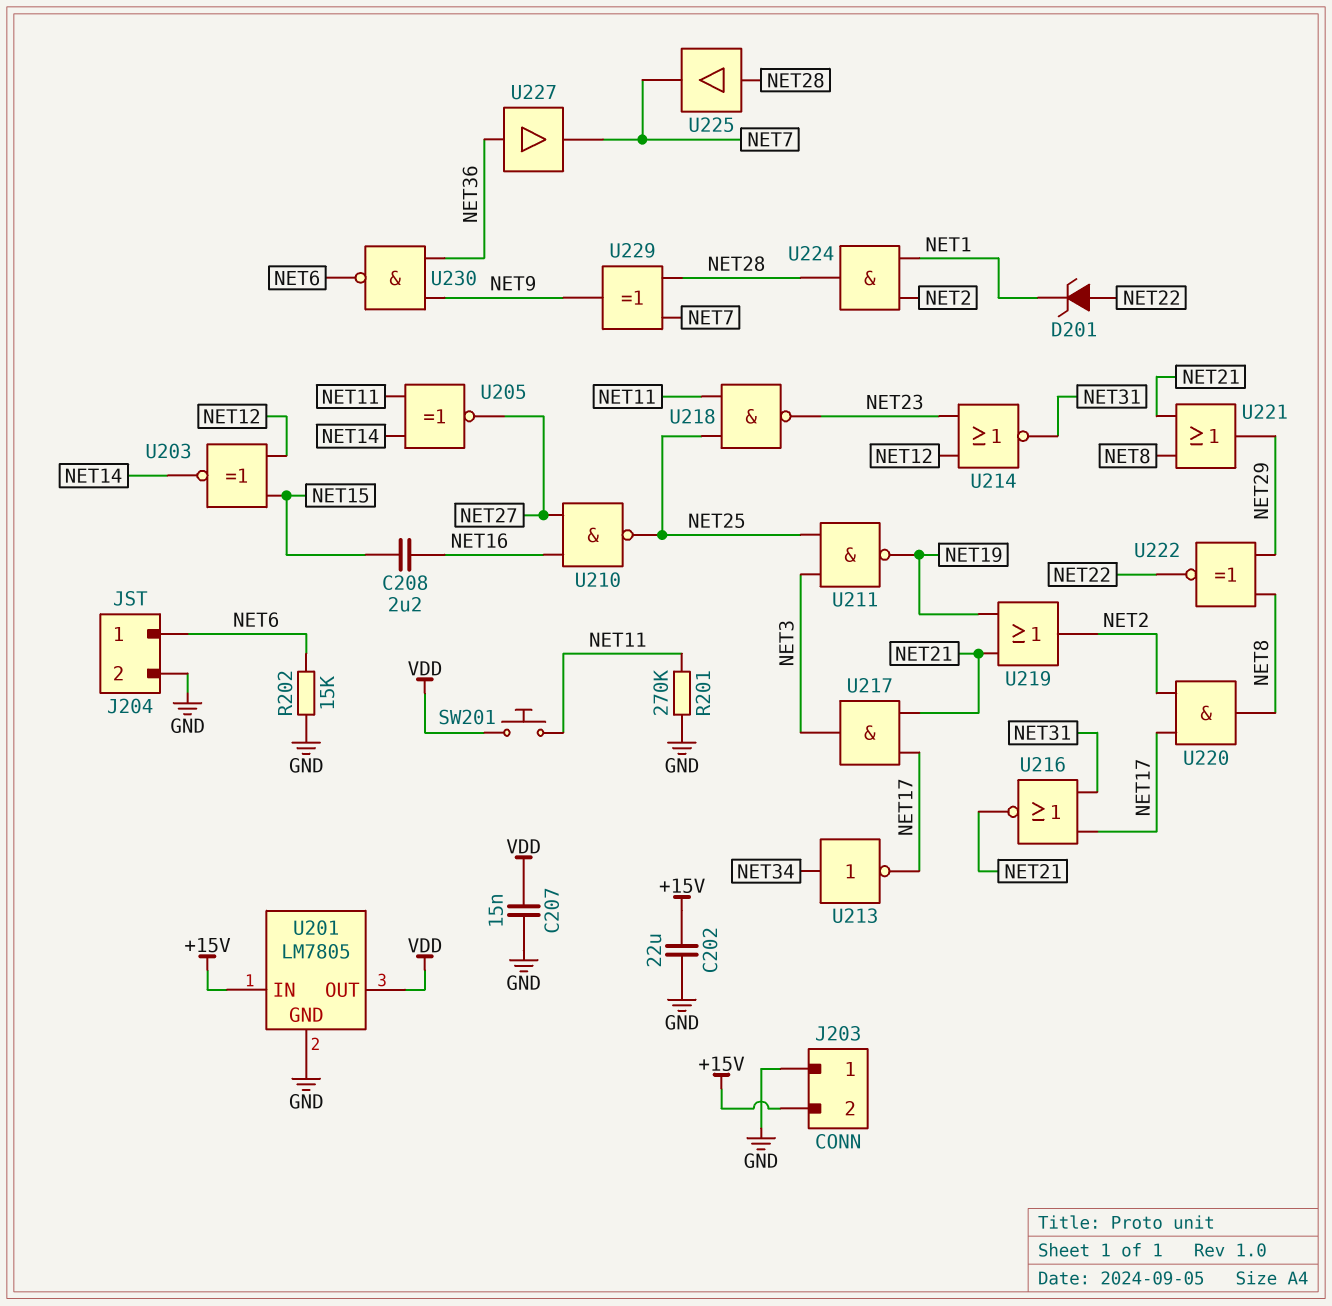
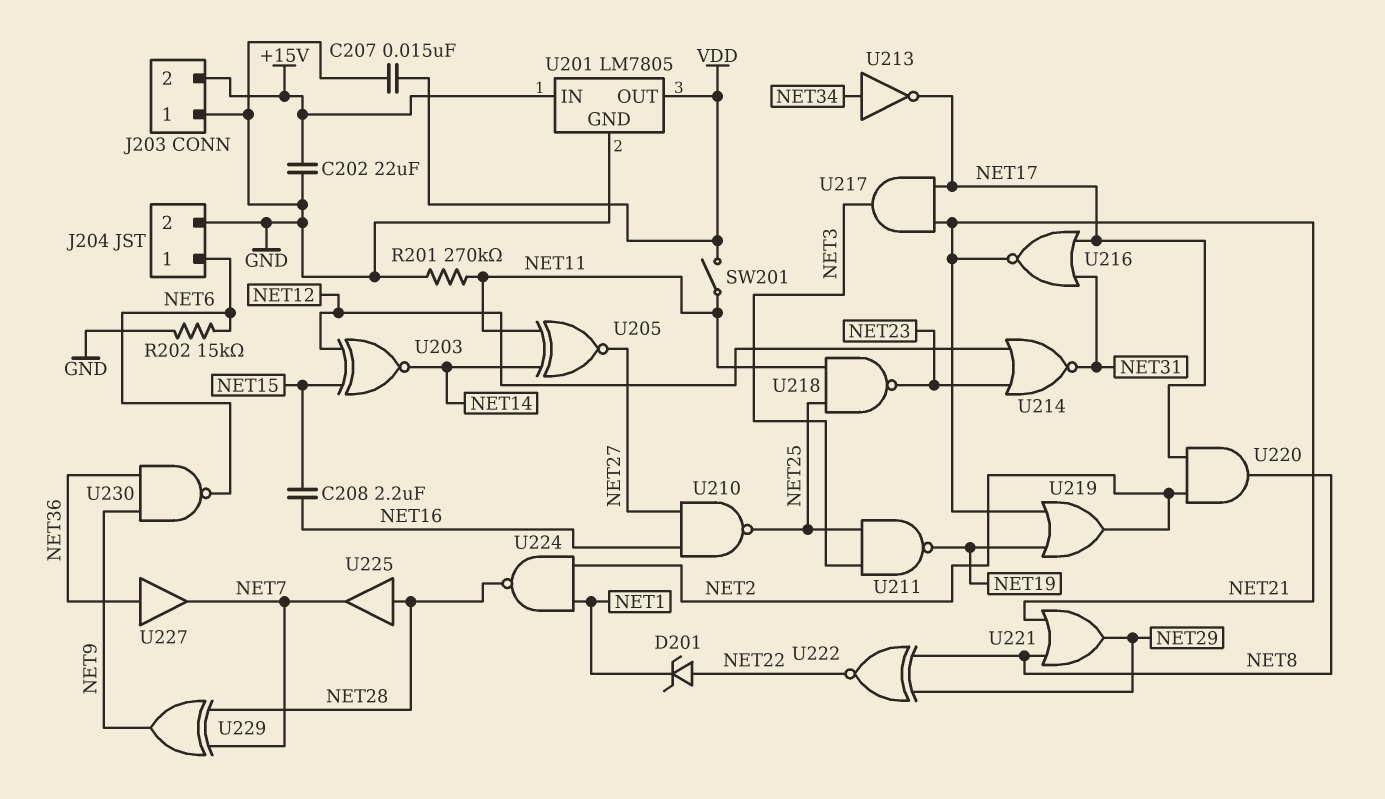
SW201: button (NET11, VDD) -> switch (NET11, VDD)
U224: AND (in NET1, in NET2, out NET28) -> NAND (in NET1, in NET2, out NET28)

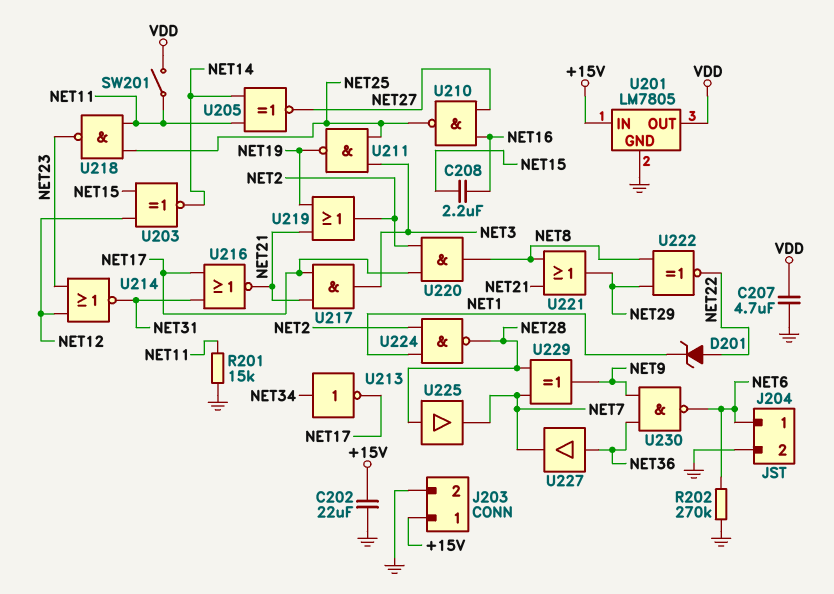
C207: 15nF (GND, VDD) -> 4.7uF (GND, VDD)
J203 pin 1: GND -> +15V
J203 pin 2: +15V -> GND
R201: 270k (GND, NET11) -> 15k (GND, NET11)
R202: 15k (GND, NET6) -> 270k (GND, NET6)

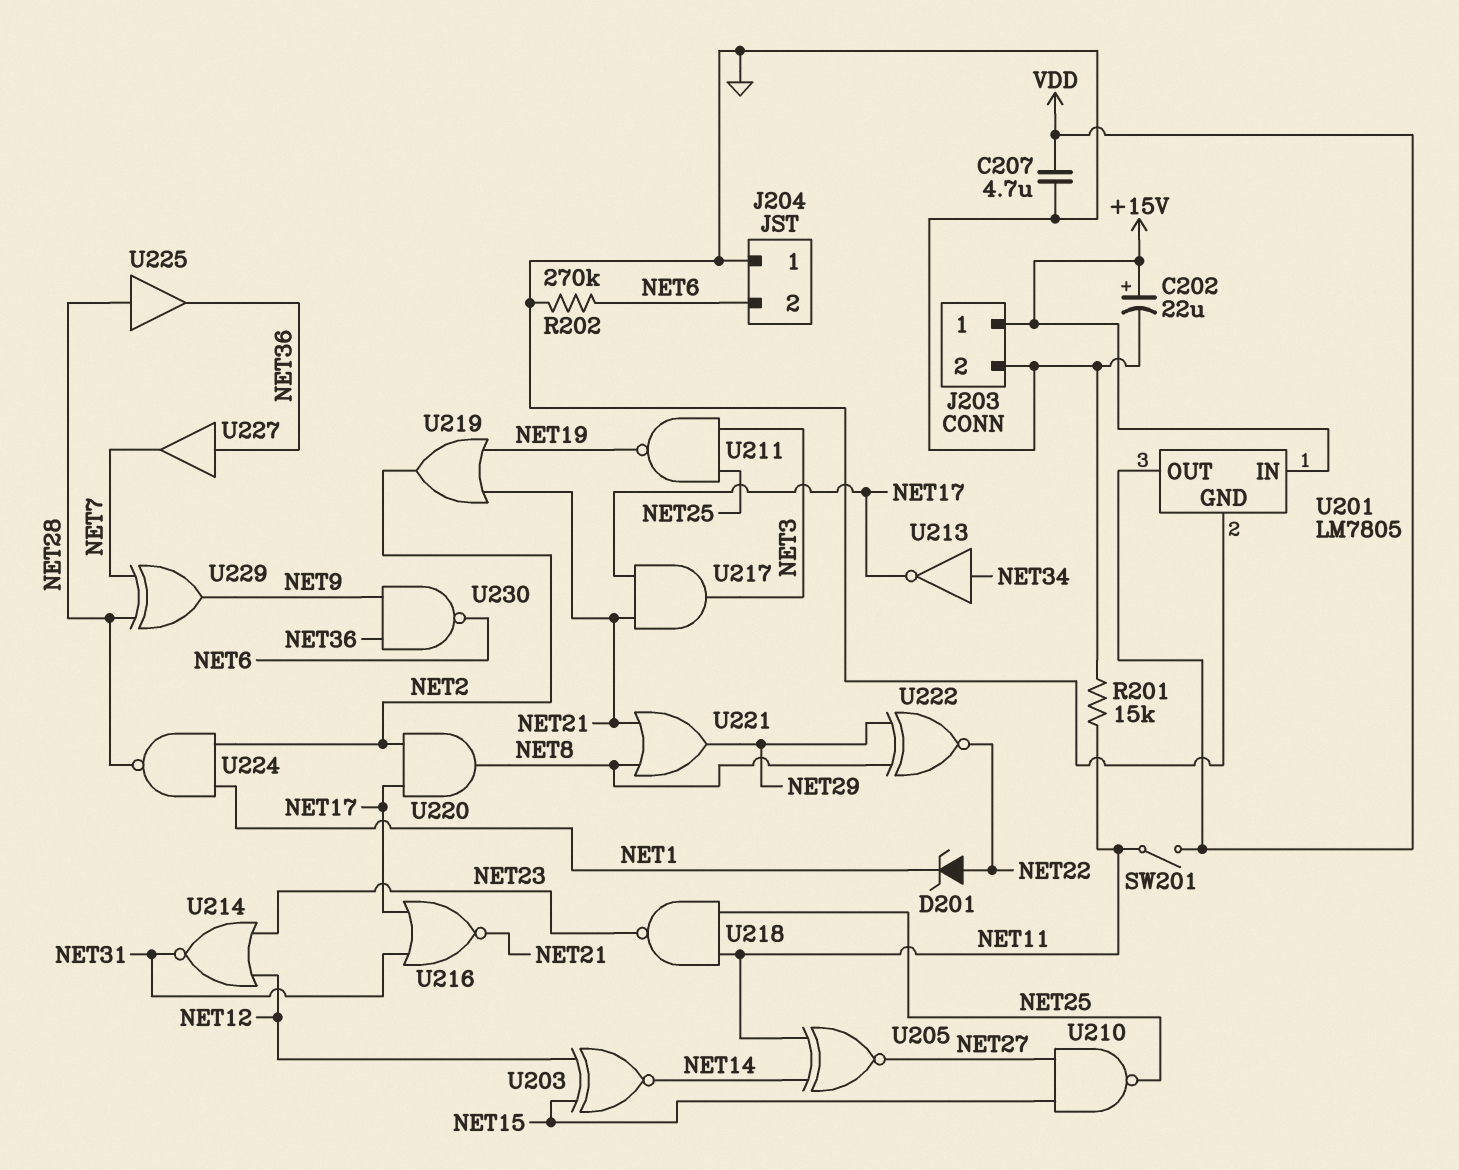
C202: 22uF (+15V, GND) -> 22uF (plus +15V, minus GND)
C208: 2.2uF (NET15, NET16) -> none
J204 pin 1: NET6 -> GND
J204 pin 2: GND -> NET6
U210: NAND (in NET16, in NET27, out NET25) -> NAND (in NET15, in NET27, out NET25)
U225: buffer (in NET28, out NET7) -> buffer (in NET28, out NET36)

